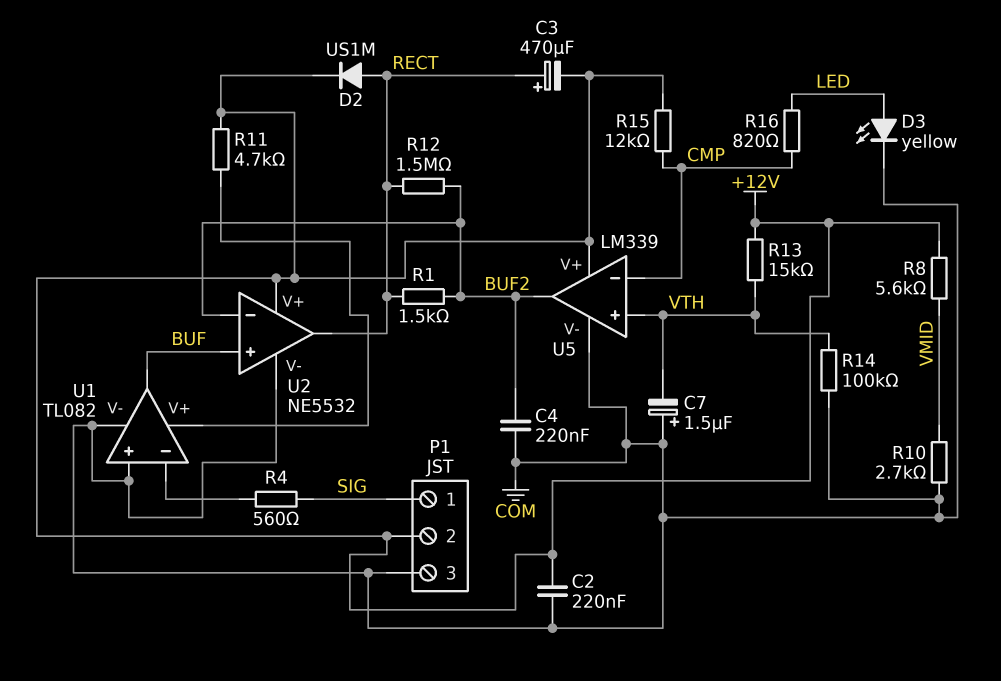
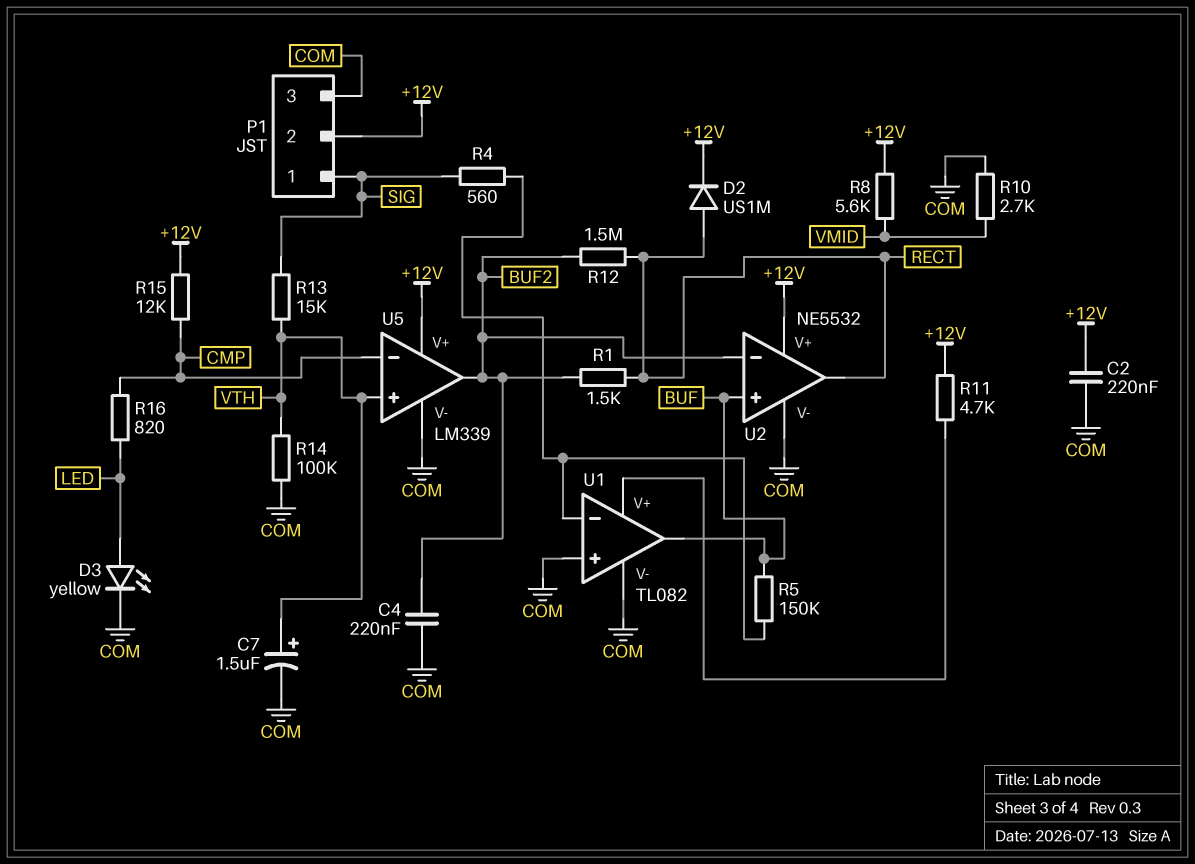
C3: 470uF (plus RECT, minus +12V) -> none
C7: 1.5uF (plus COM, minus VTH) -> 1.5uF (plus VTH, minus COM)
R5: none -> 150k (BUF, U1/in-)
R13: 15k (+12V, VTH) -> 15k (SIG, VTH)

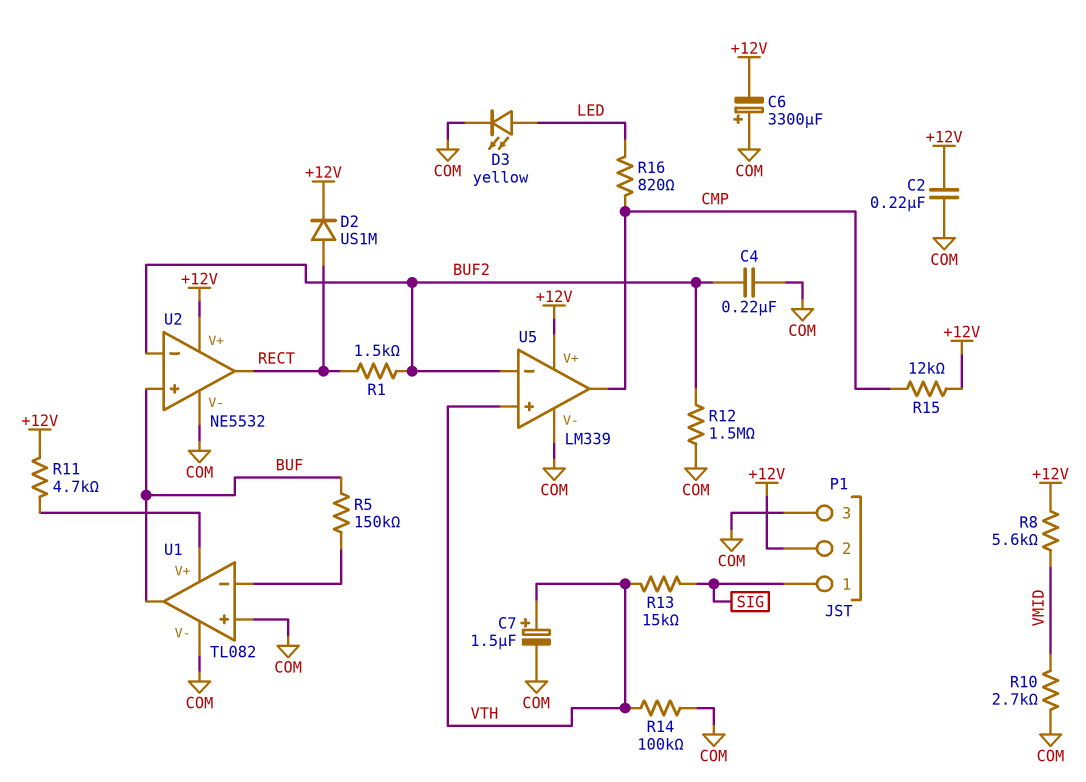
C6: none -> 3300uF (plus COM, minus +12V)
R4: 560 (SIG, U1/in-) -> none
R12: 1.5M (BUF2, RECT) -> 1.5M (BUF2, COM)
U5 pin in-: CMP -> BUF2
U5 pin out: BUF2 -> CMP

